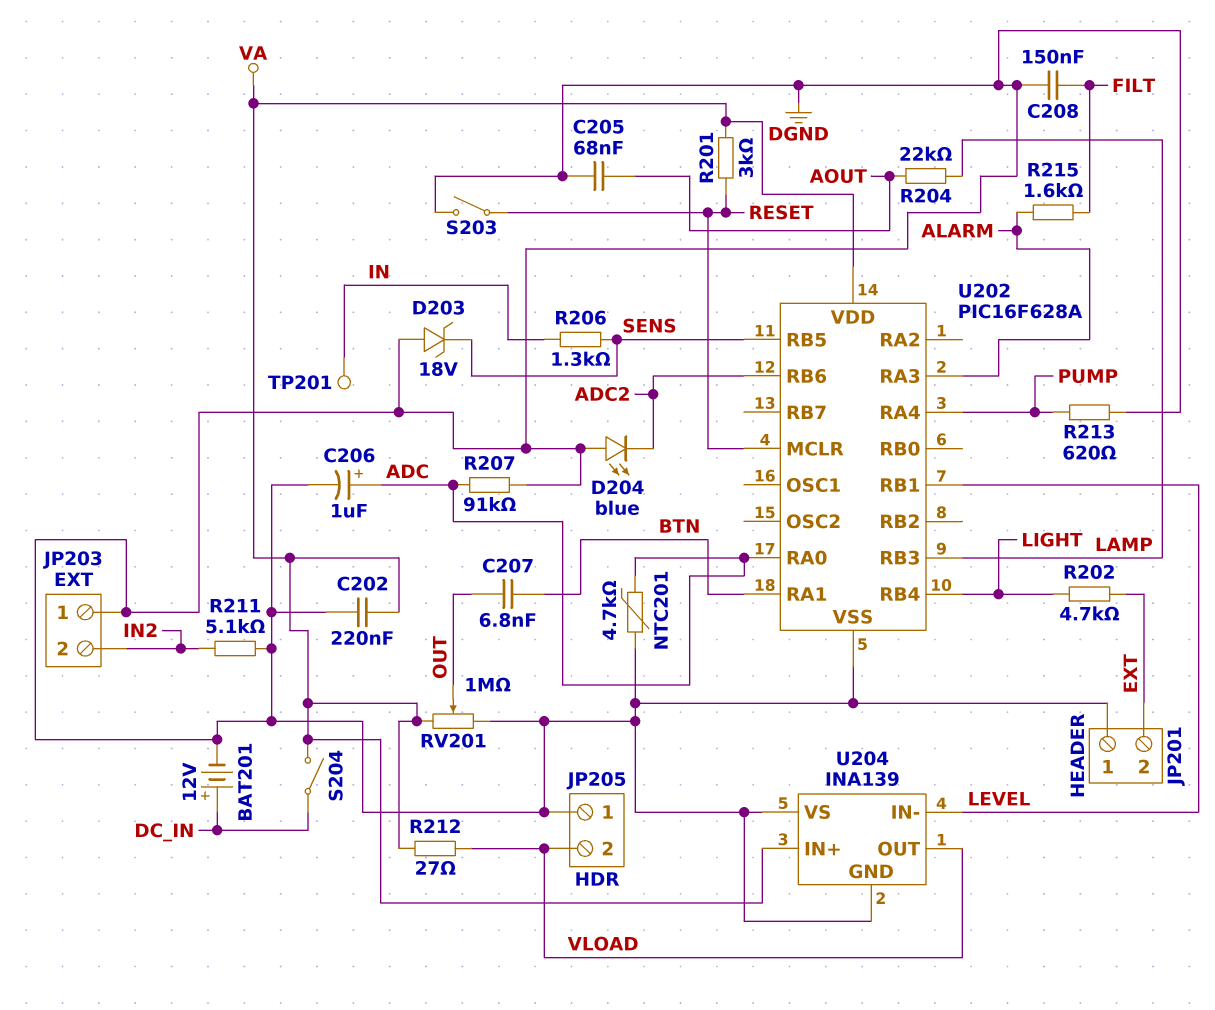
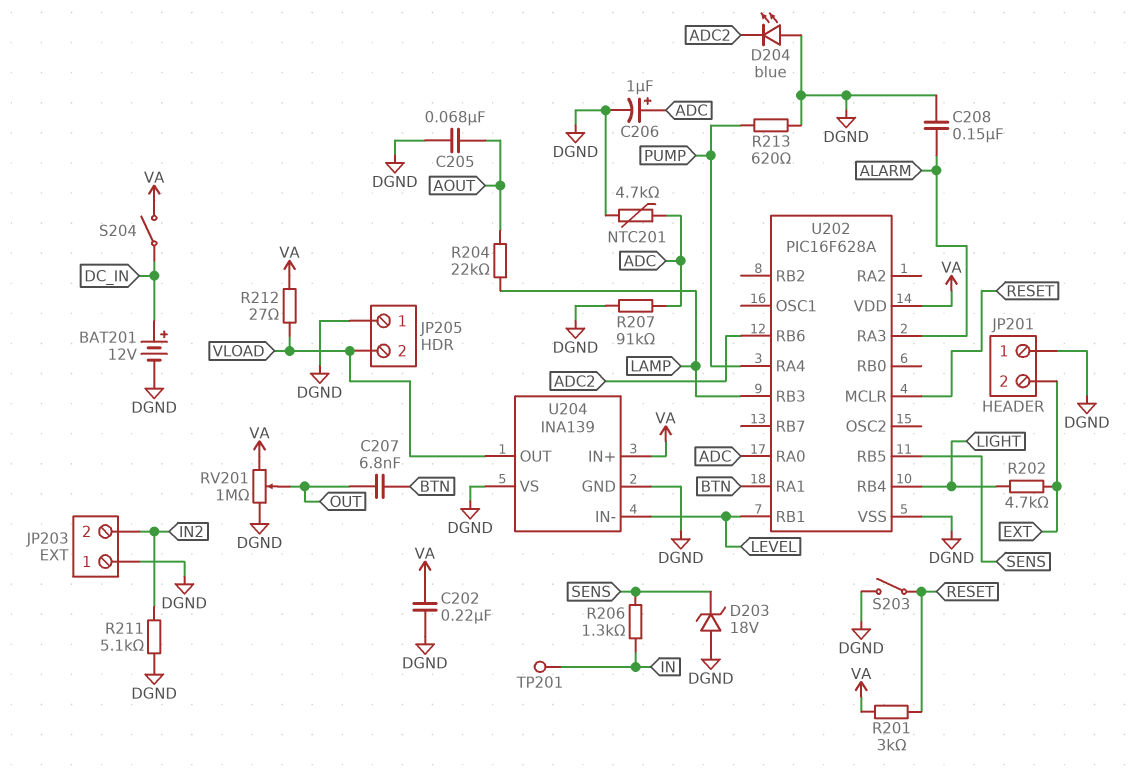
C208: 150nF (DGND, FILT) -> 150nF (ALARM, DGND)
R215: 1.6k (ALARM, FILT) -> none

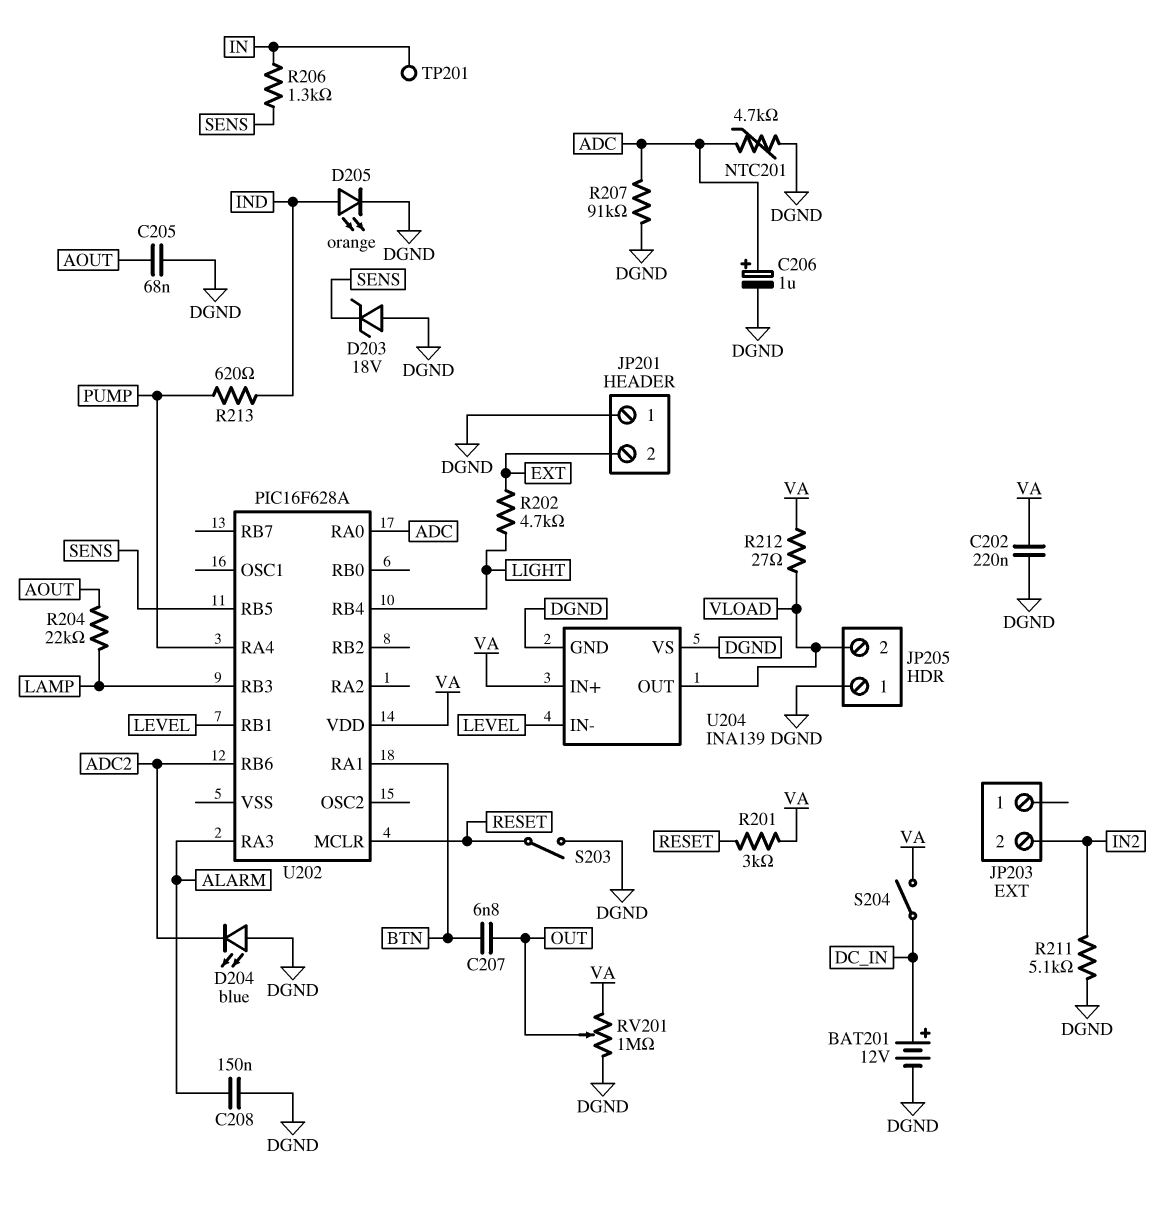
D205: none -> LED orange (A IND, K DGND)
JP203 pin 1: DGND -> none
R213: 620 (DGND, PUMP) -> 620 (IND, PUMP)
U202 pin VSS: DGND -> none

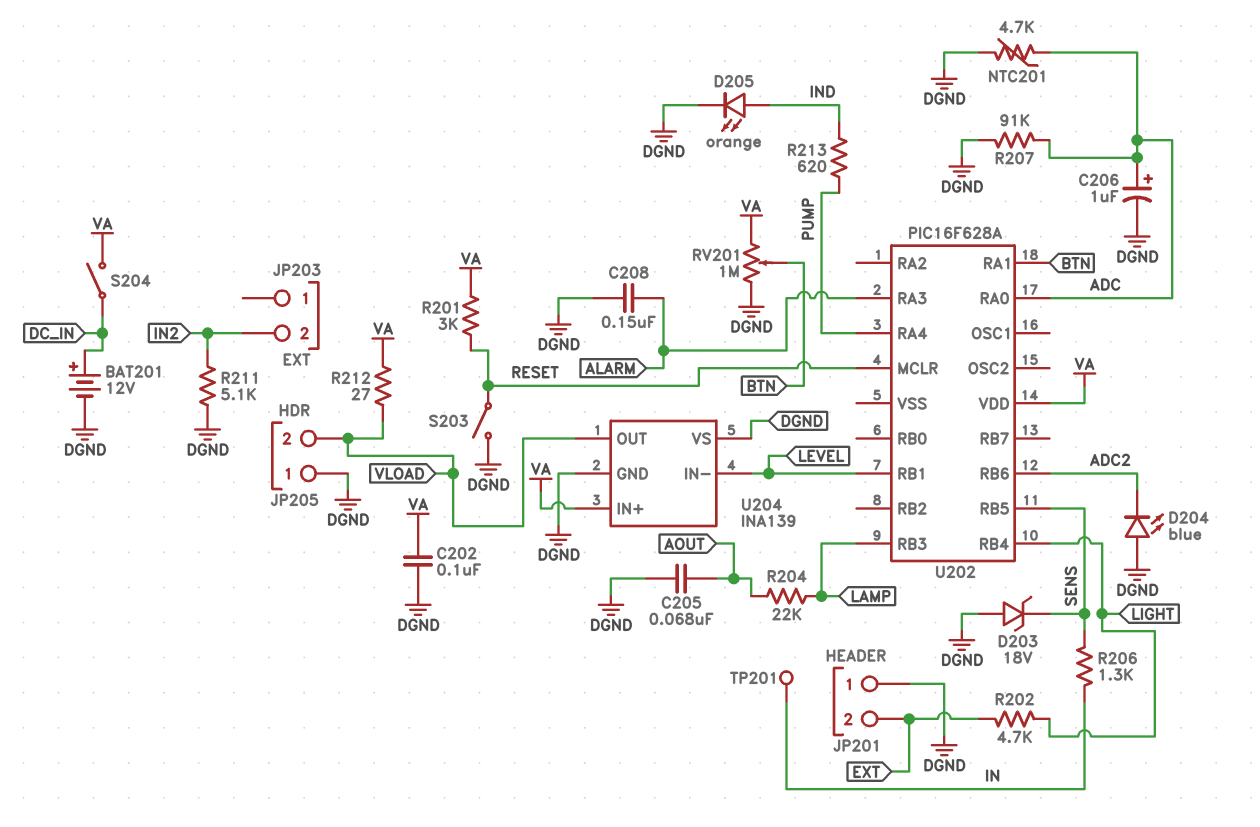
C202: 220nF (DGND, VA) -> 100nF (DGND, VA)
C207: 6.8nF (BTN, OUT) -> none
RV201: 1M (DGND, VA, wiper OUT) -> 1M (DGND, VA, wiper BTN)

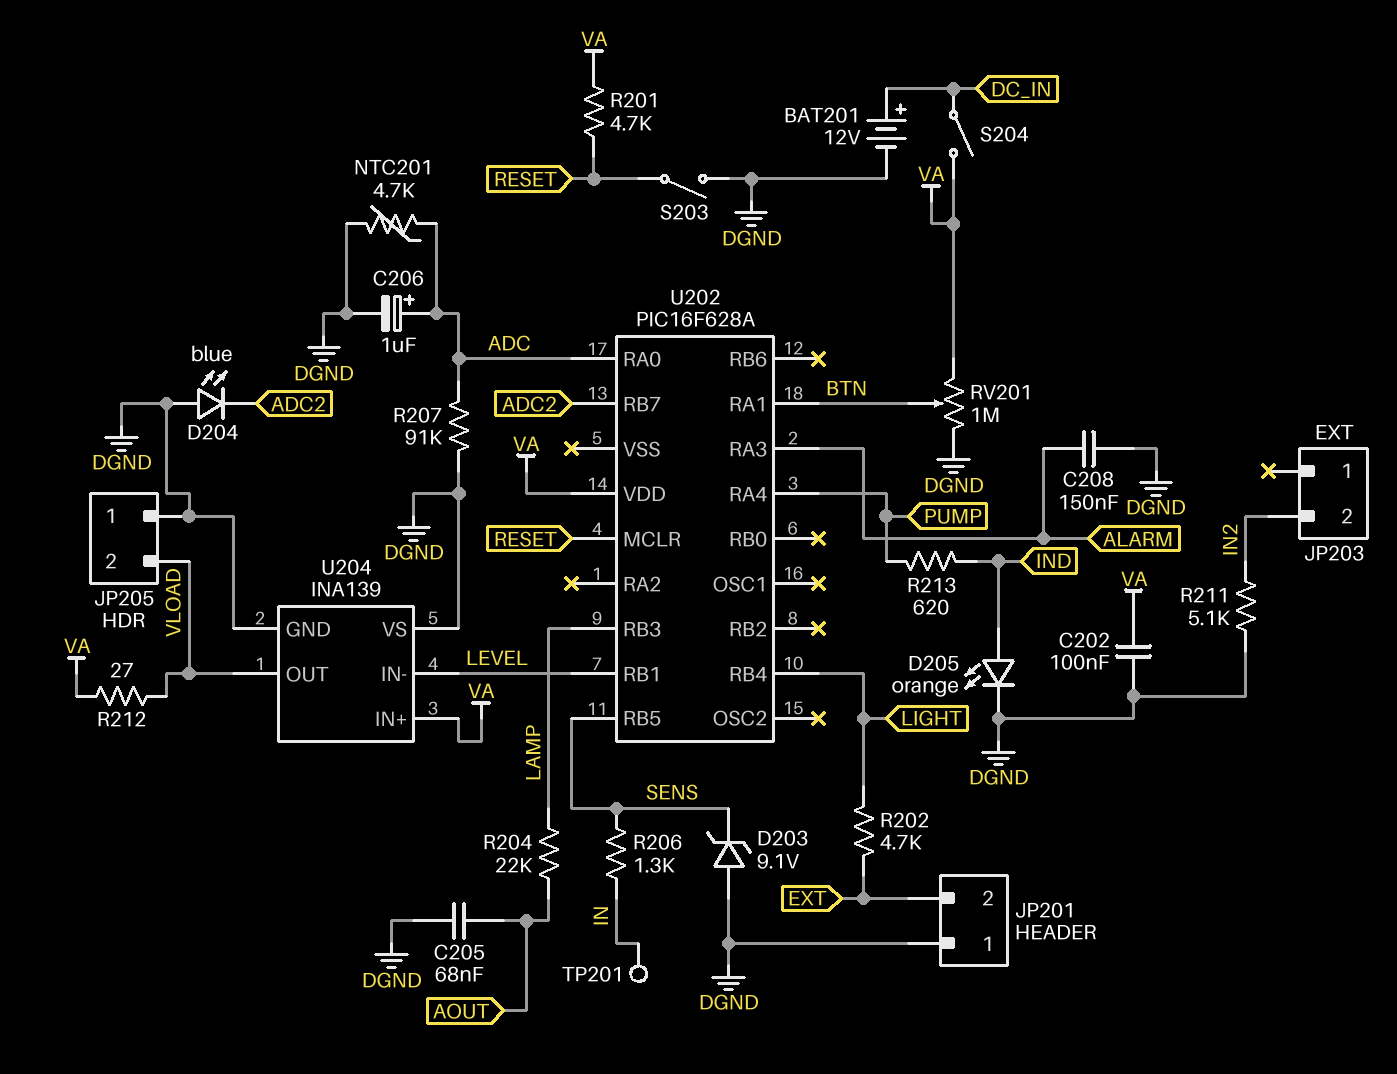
D203: zener 18V (A DGND, K SENS) -> zener 9.1V (A DGND, K SENS)
R201: 3k (RESET, VA) -> 4.7k (RESET, VA)
U202 pin RB6: ADC2 -> none
U202 pin RB7: none -> ADC2

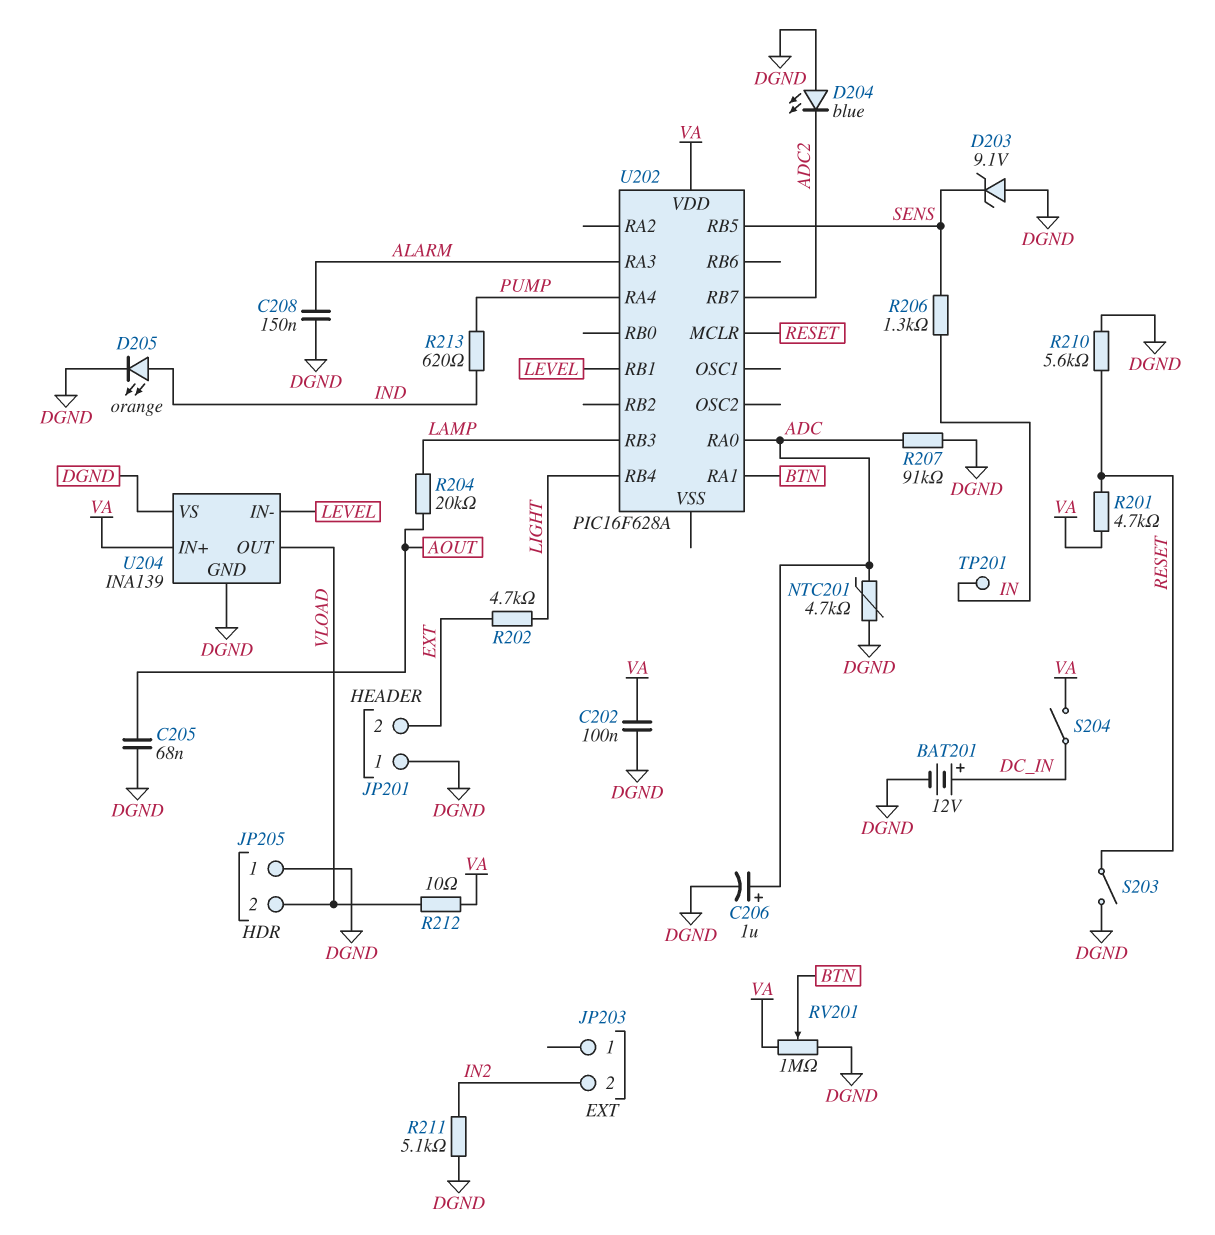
R204: 22k (AOUT, LAMP) -> 20k (AOUT, LAMP)
R210: none -> 5.6k (DGND, RESET)
R212: 27 (VA, VLOAD) -> 10 (VA, VLOAD)

